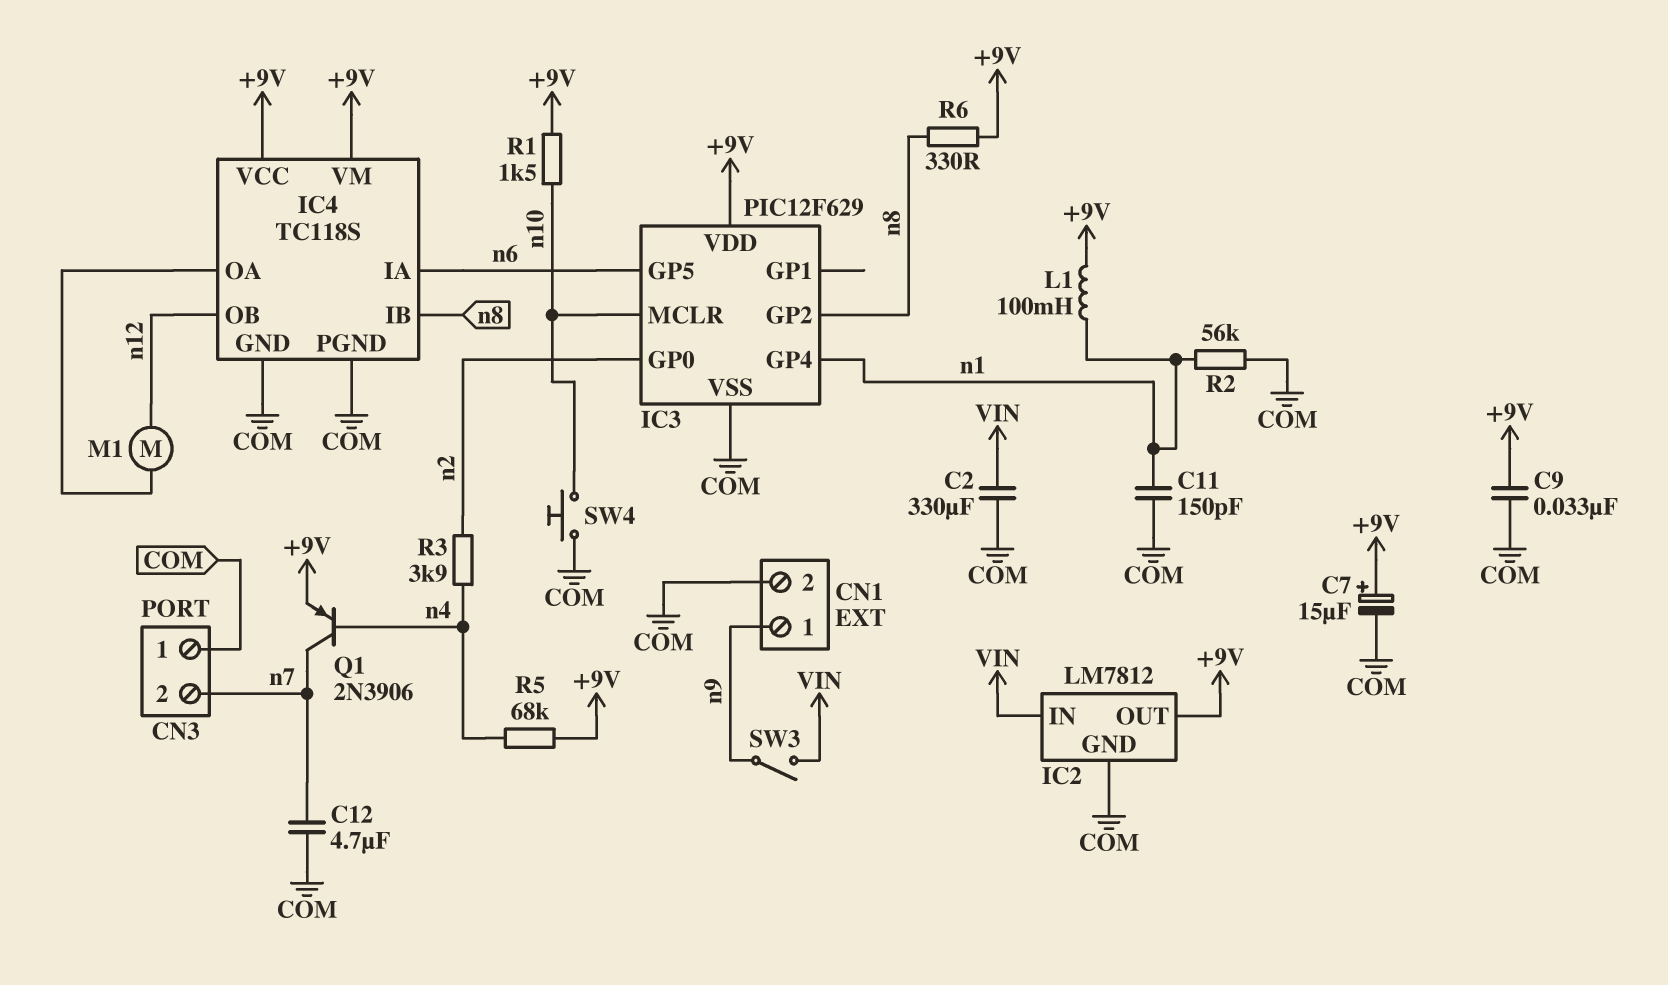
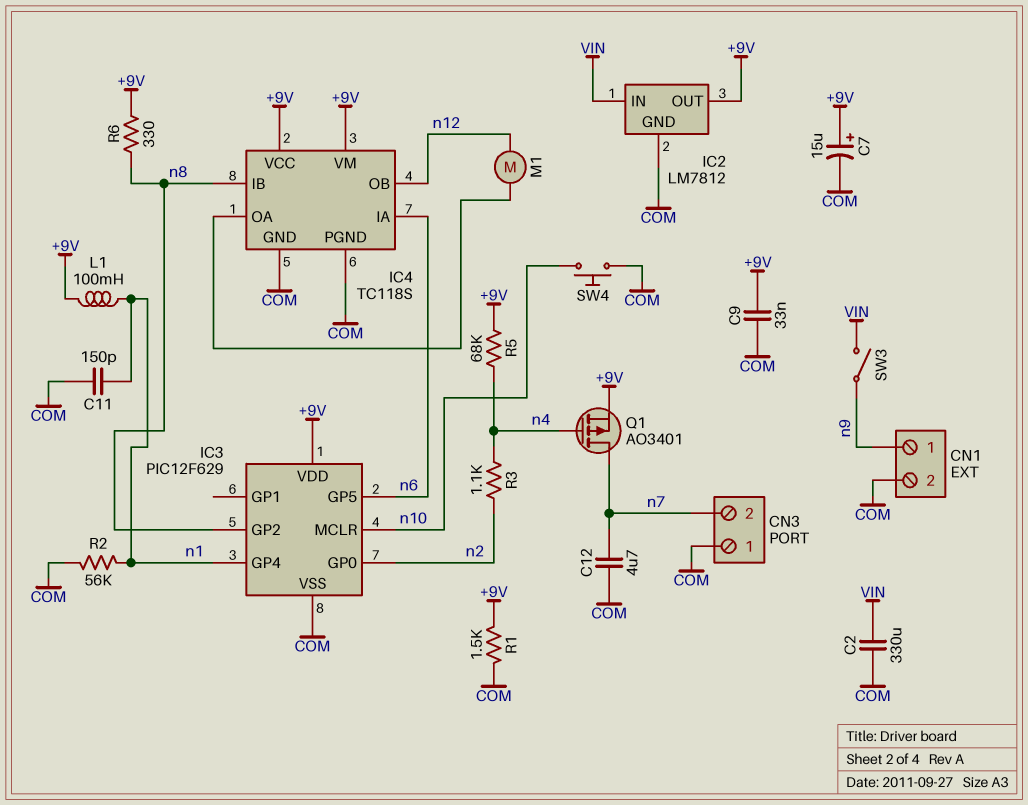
Q1: PNP 2N3906 (B n4, C n7, E +9V) -> PMOS AO3401 (G n4, D n7, S +9V)
R1: 1.5k (+9V, n10) -> 1.5k (+9V, COM)
R3: 3.9k (n2, n4) -> 1.1k (n2, n4)

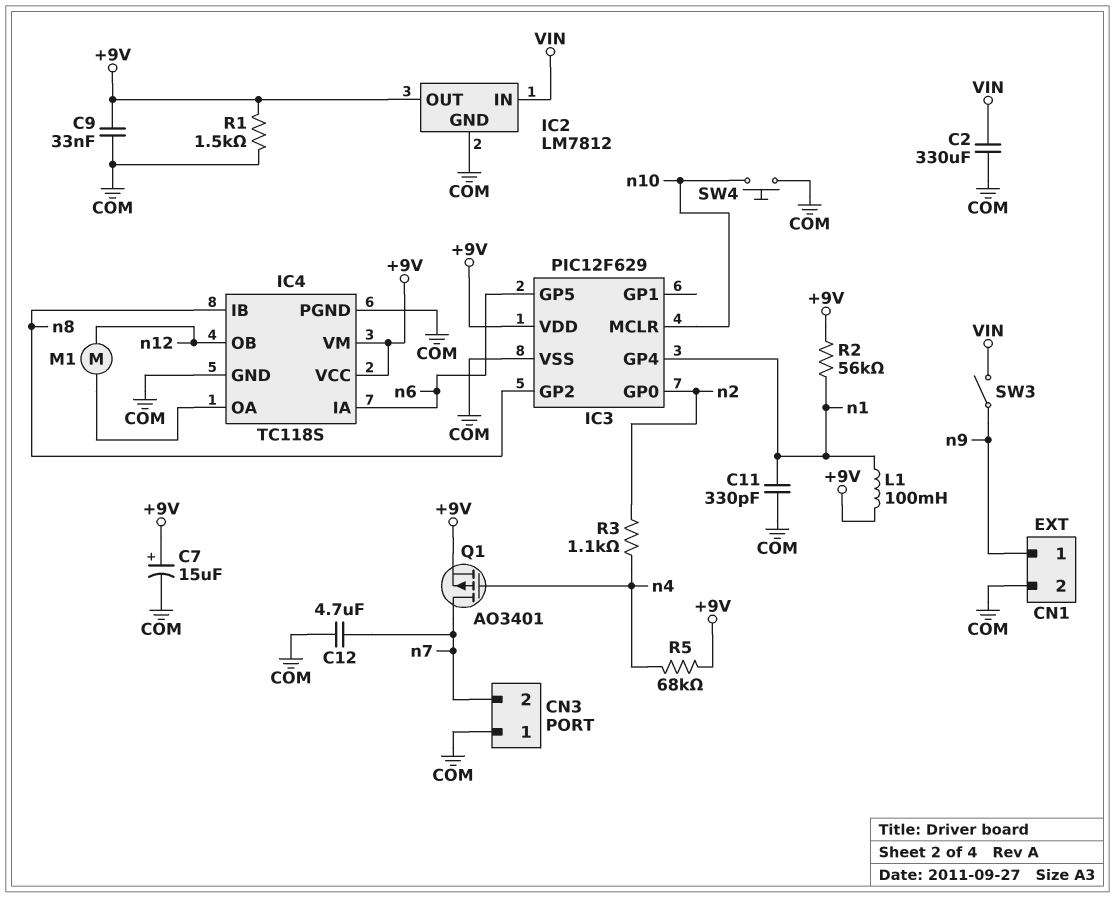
C11: 150pF (COM, n1) -> 330pF (COM, n1)
R2: 56k (COM, n1) -> 56k (+9V, n1)
R6: 330 (+9V, n8) -> none

